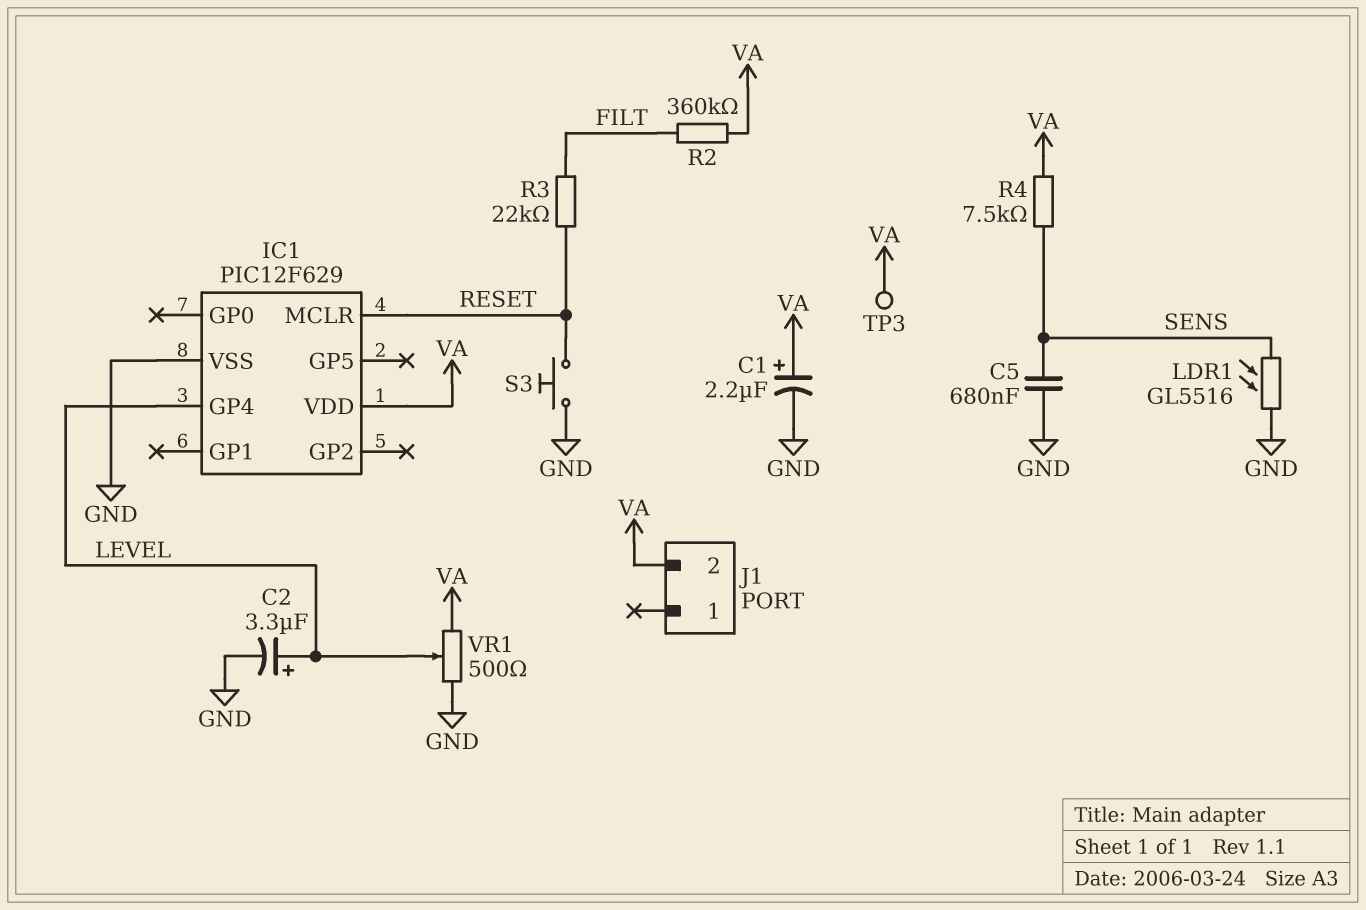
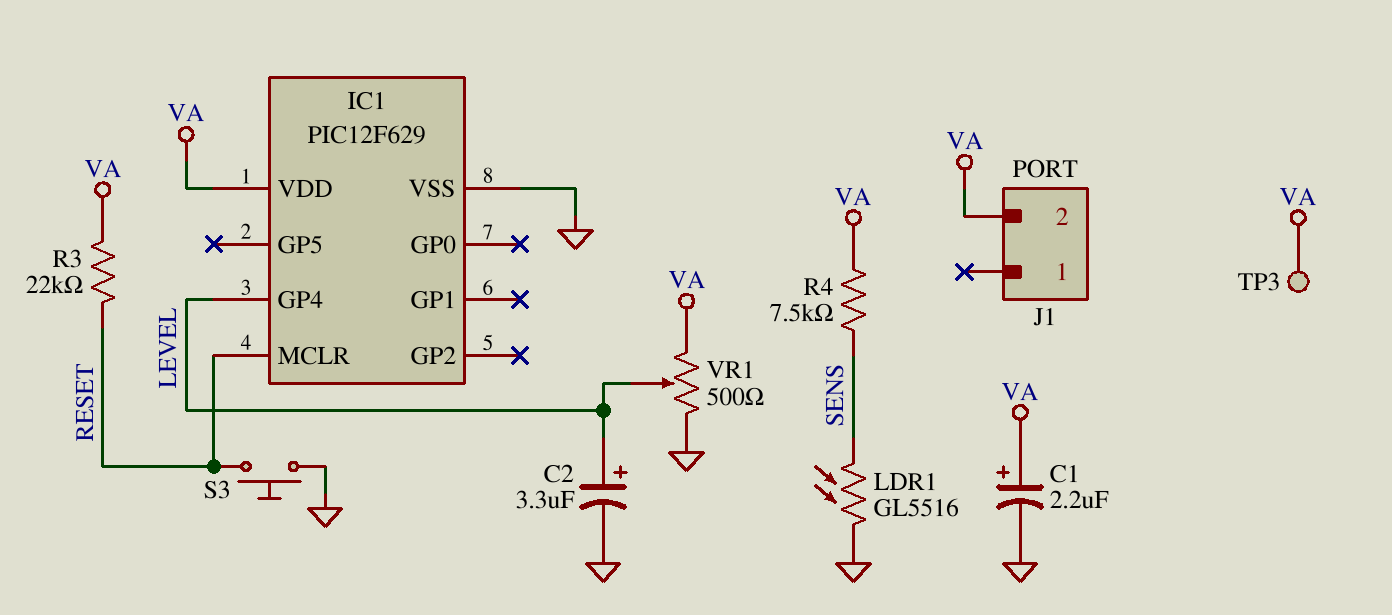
C5: 680nF (GND, SENS) -> none
R2: 360k (FILT, VA) -> none
R3: 22k (FILT, RESET) -> 22k (RESET, VA)

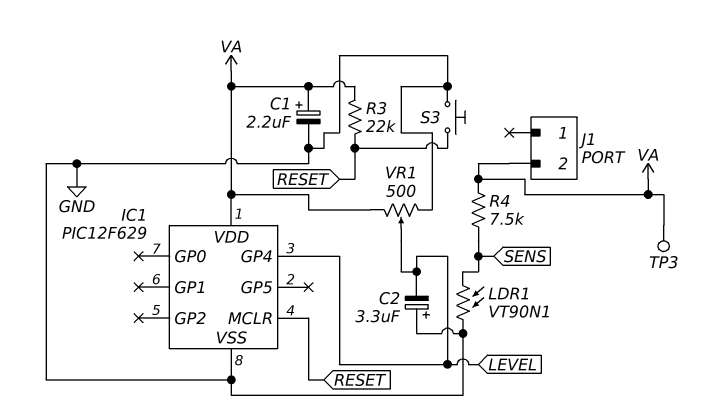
C2: 3.3uF (plus LEVEL, minus GND) -> 3.3uF (plus GND, minus LEVEL)
LDR1: GL5516 (GND, SENS) -> VT90N1 (GND, SENS)

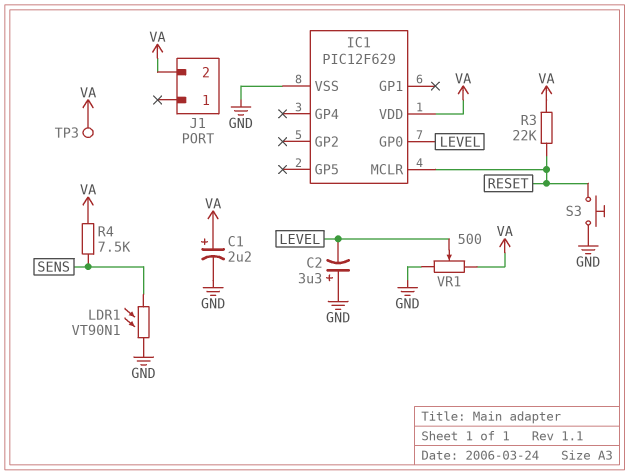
IC1 pin GP0: none -> LEVEL
IC1 pin GP4: LEVEL -> none

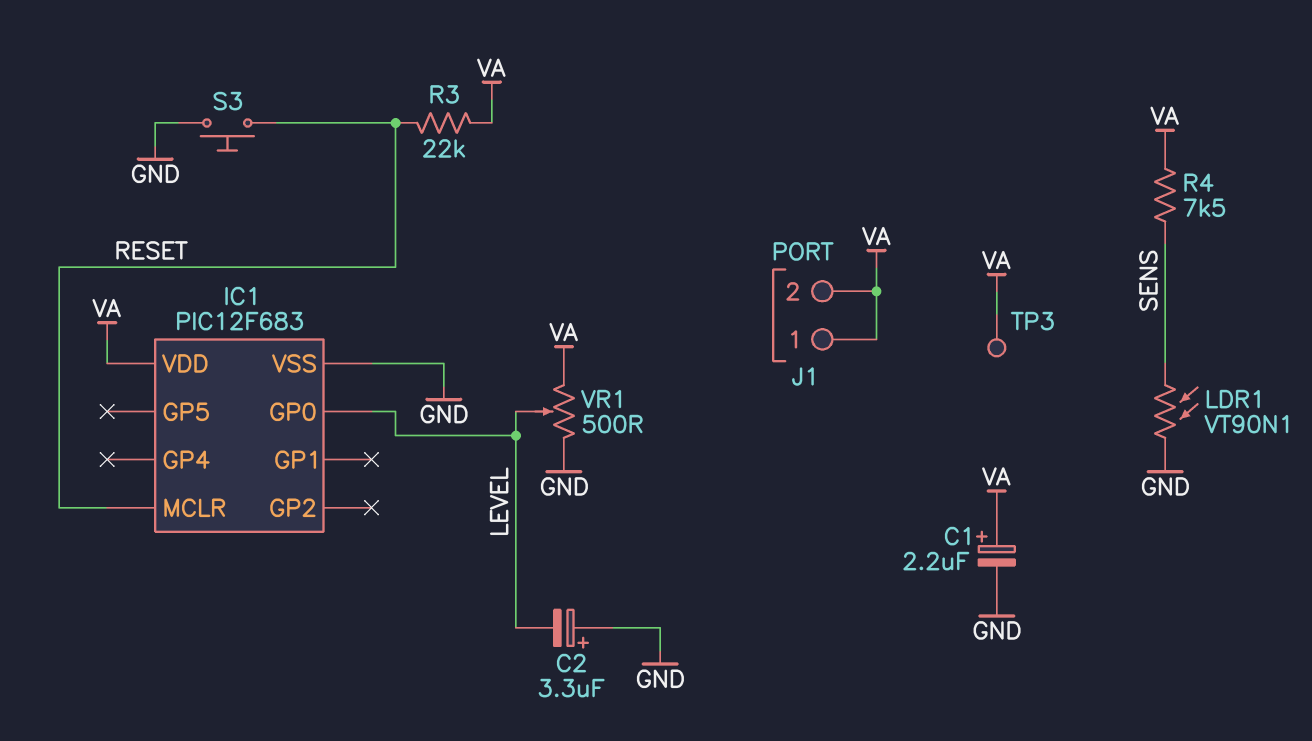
IC1: PIC12F629 -> PIC12F683
J1 pin 1: none -> VA

